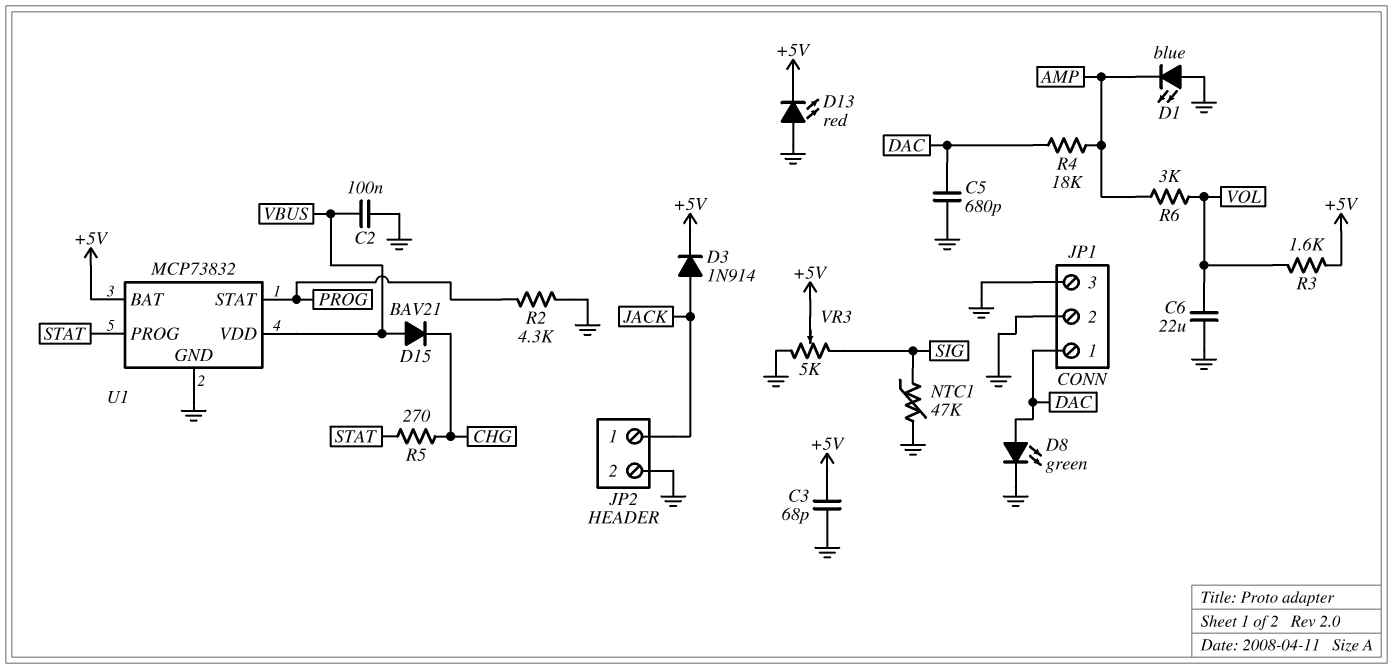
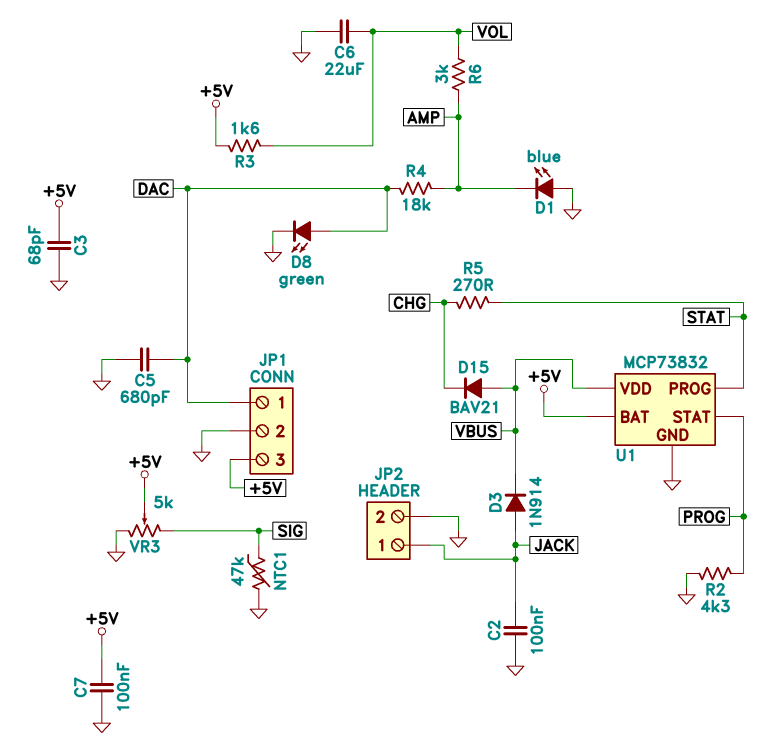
C2: 100nF (GND, VBUS) -> 100nF (GND, JACK)
C7: none -> 100nF (+5V, GND)
D3: diode 1N914 (A JACK, K +5V) -> diode 1N914 (A JACK, K VBUS)
D13: LED red (A GND, K +5V) -> none
JP1 pin 3: GND -> +5V

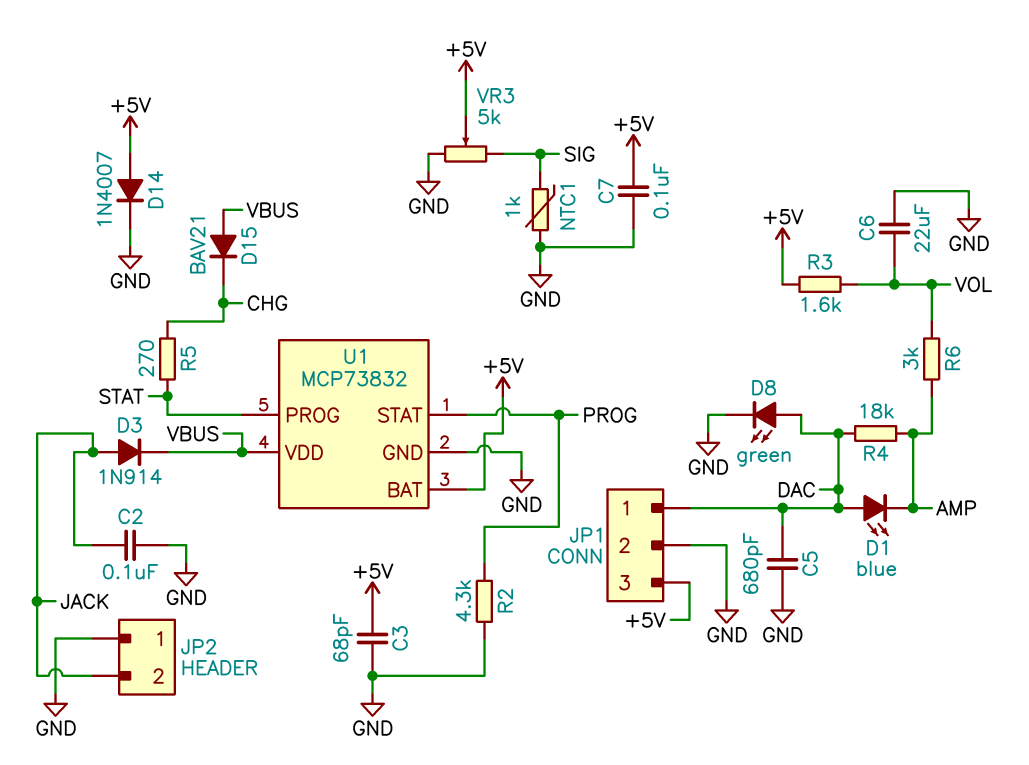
D1: LED blue (A GND, K AMP) -> LED blue (A DAC, K AMP)
D14: none -> diode 1N4007 (A +5V, K GND)
JP2 pin 1: JACK -> GND
JP2 pin 2: GND -> JACK
NTC1: 47k (GND, SIG) -> 1k (GND, SIG)

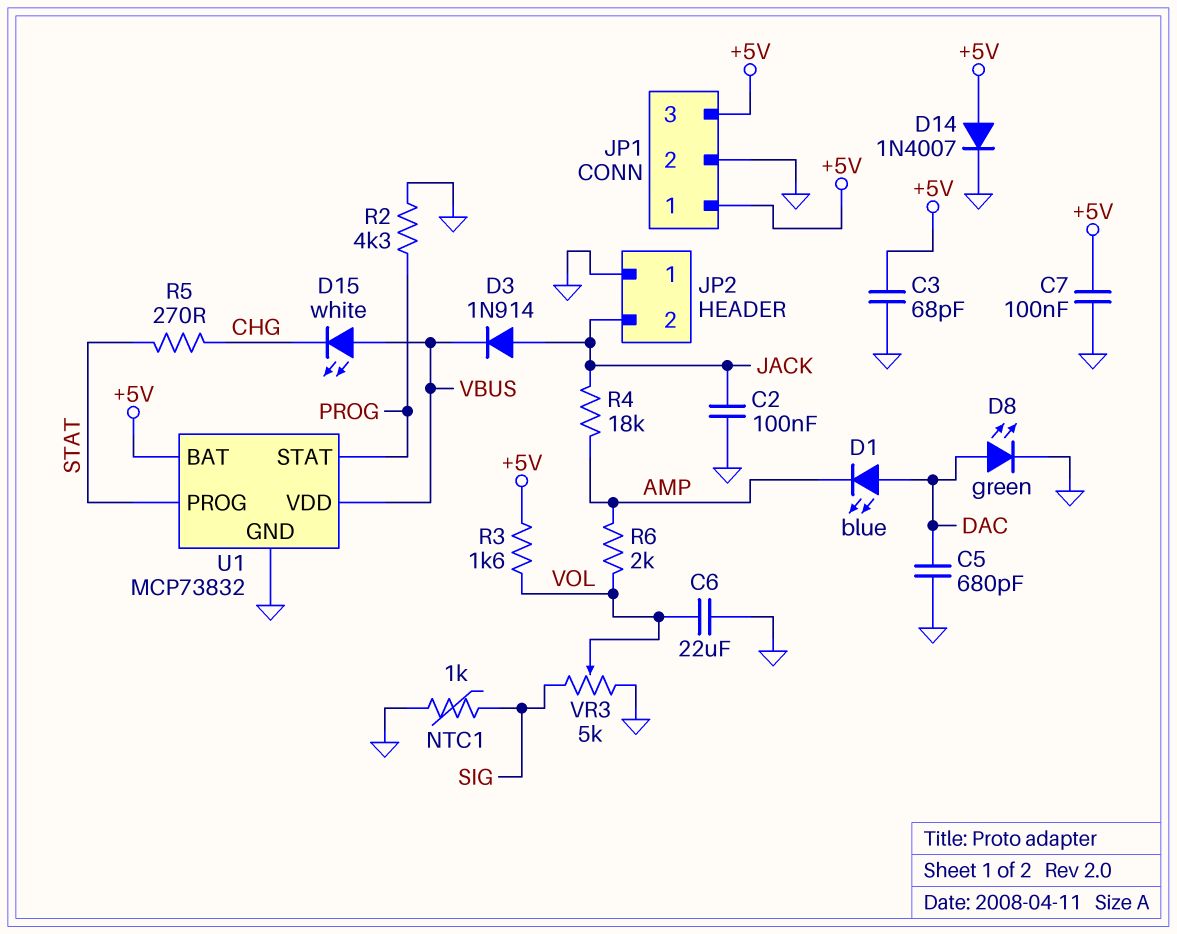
D15: diode BAV21 (A VBUS, K CHG) -> LED white (A VBUS, K CHG)
JP1 pin 1: DAC -> +5V
R4: 18k (AMP, DAC) -> 18k (AMP, JACK)
R6: 3k (AMP, VOL) -> 2k (AMP, VOL)
VR3: 5k (GND, SIG, wiper +5V) -> 5k (GND, SIG, wiper VOL)

